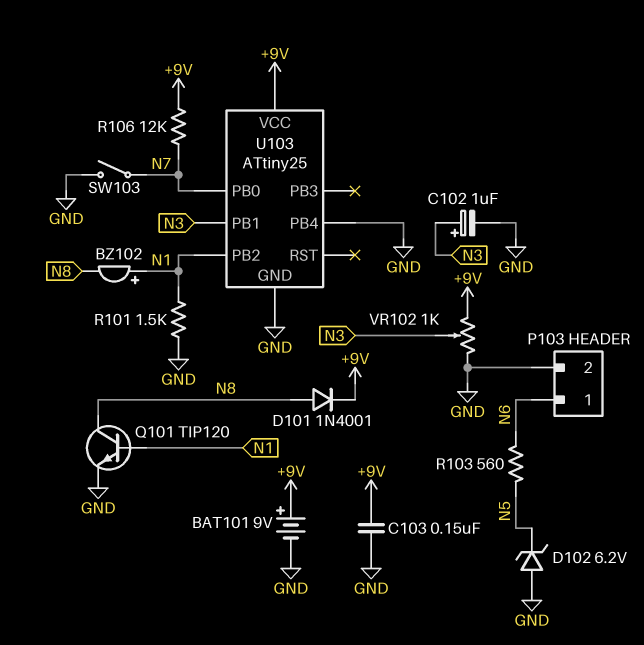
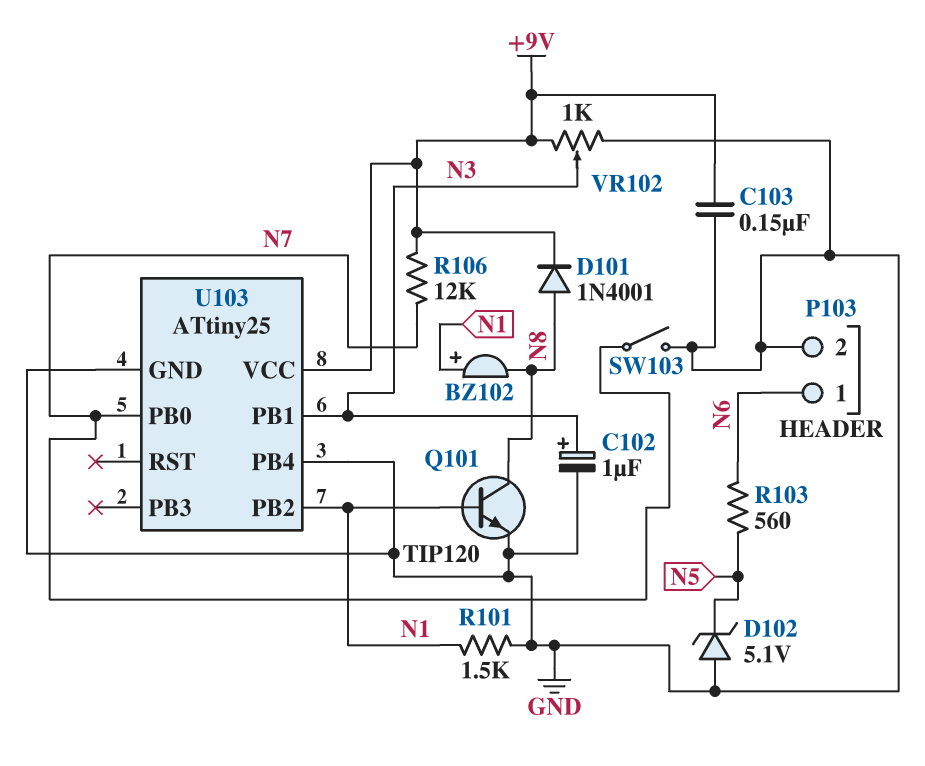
BAT101: 9V (plus +9V, minus GND) -> none
D102: zener 6.2V (A GND, K N5) -> zener 5.1V (A GND, K N5)

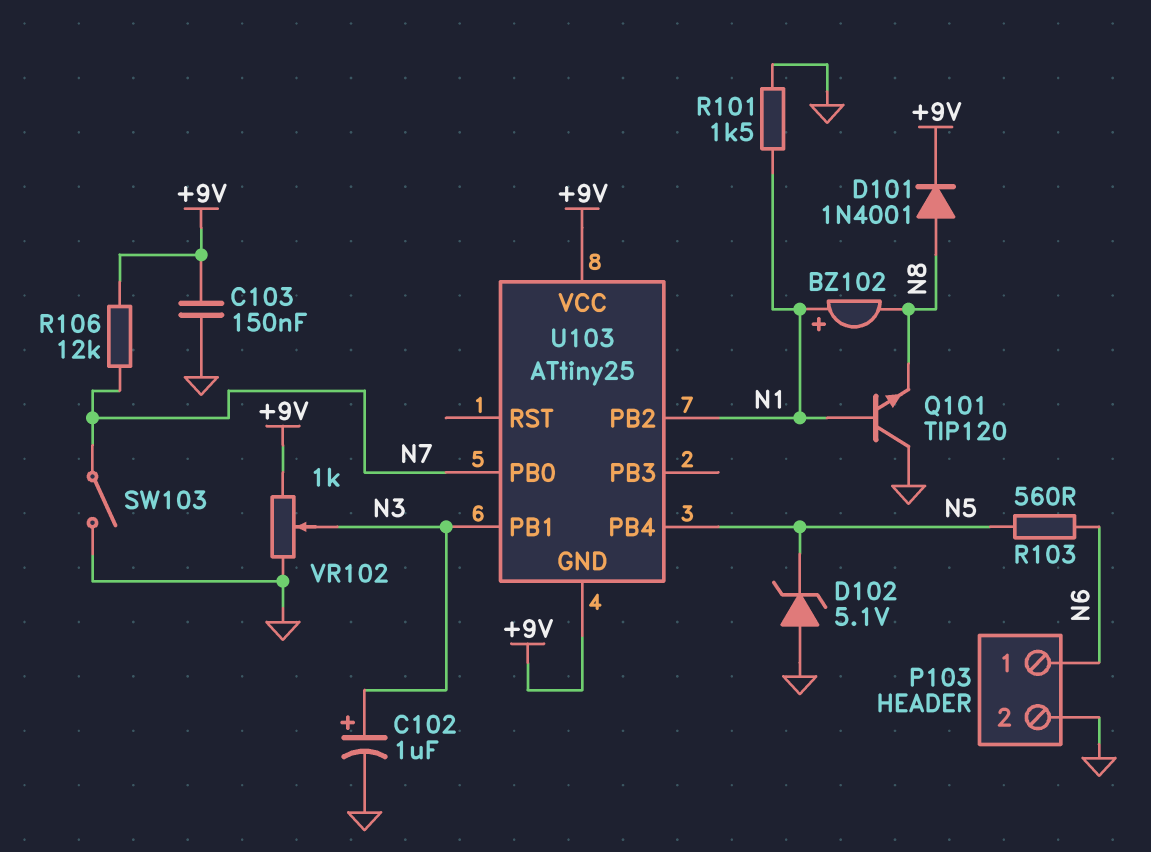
Q101: NPN TIP120 (B N1, C N8, E GND) -> NPN TIP120 (B N1, C GND, E N8)
U103 pin GND: GND -> +9V
U103 pin PB4: GND -> N5

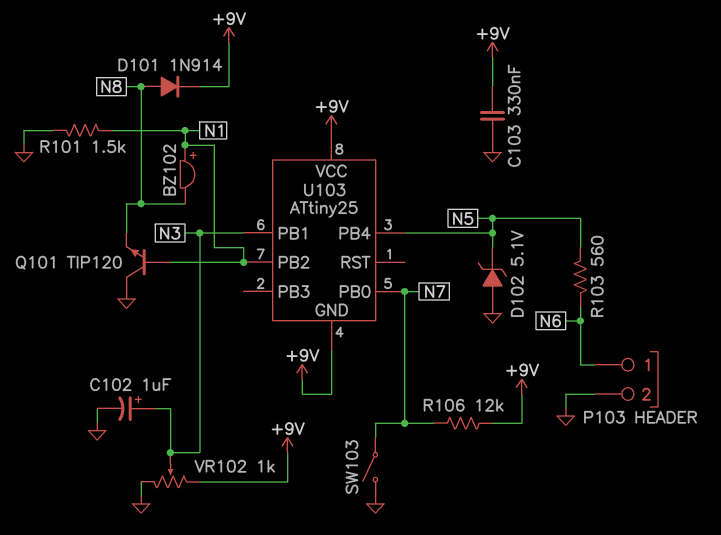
C103: 150nF (+9V, GND) -> 330nF (+9V, GND)
D101: diode 1N4001 (A N8, K +9V) -> diode 1N914 (A N8, K +9V)

